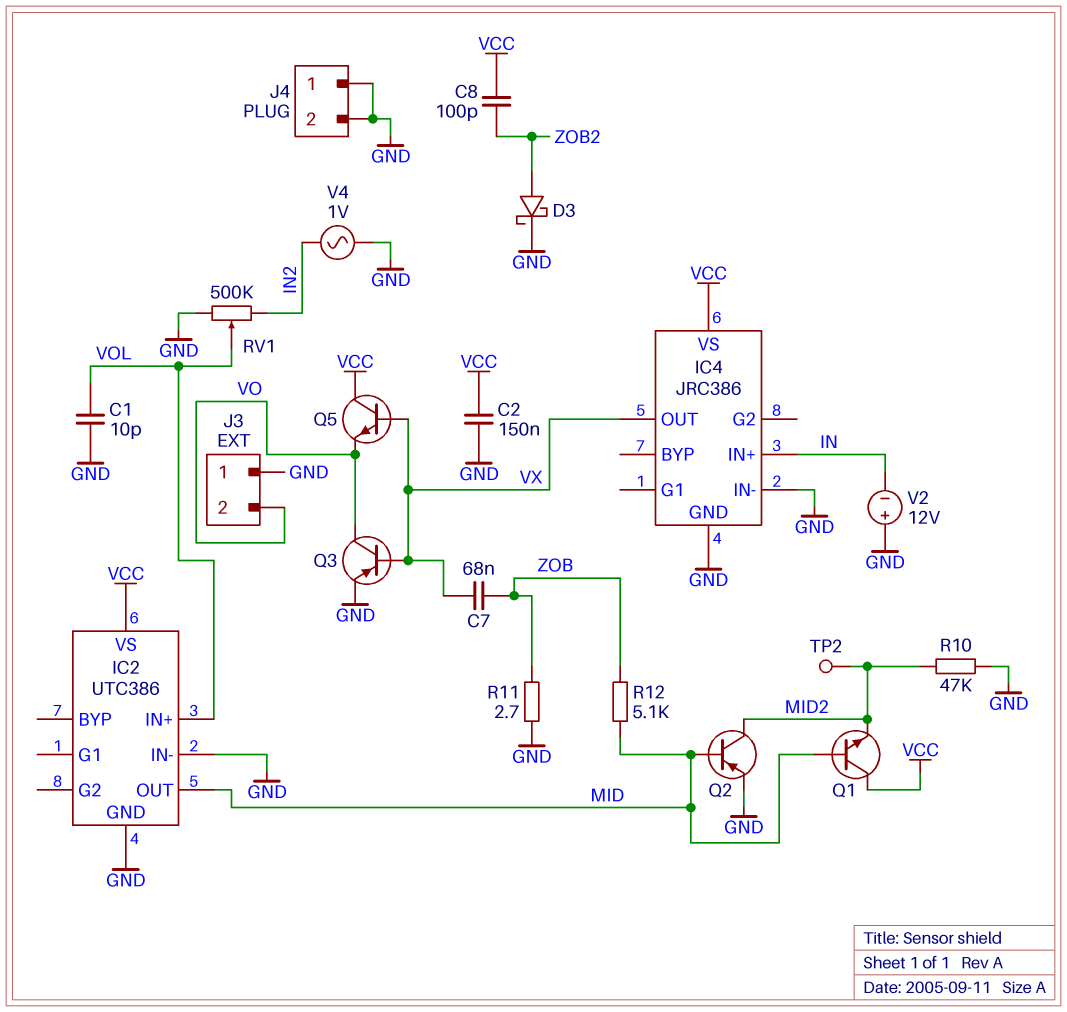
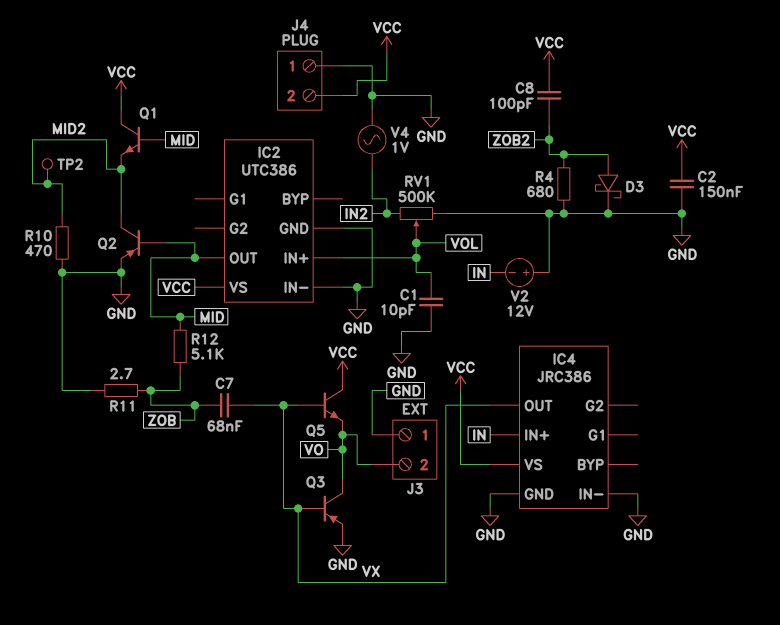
J4 pin 2: GND -> VCC
R4: none -> 680 (GND, ZOB2)
R10: 47k (GND, MID2) -> 470 (GND, MID2)

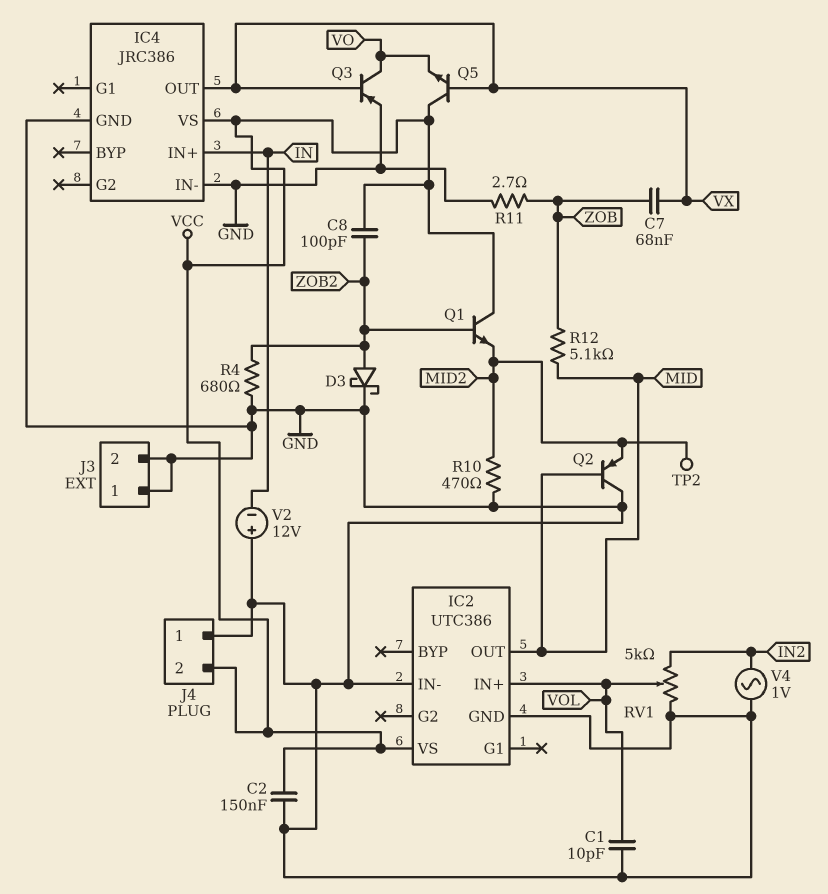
J3 pin 2: VO -> GND
Q1: NPN (B MID, C VCC, E MID2) -> NPN (B ZOB2, C VCC, E MID2)
Q2: PNP (B MID, C MID2, E GND) -> PNP (B MID, C GND, E MID2)
RV1: 500k (GND, IN2, wiper VOL) -> 5k (GND, IN2, wiper VOL)

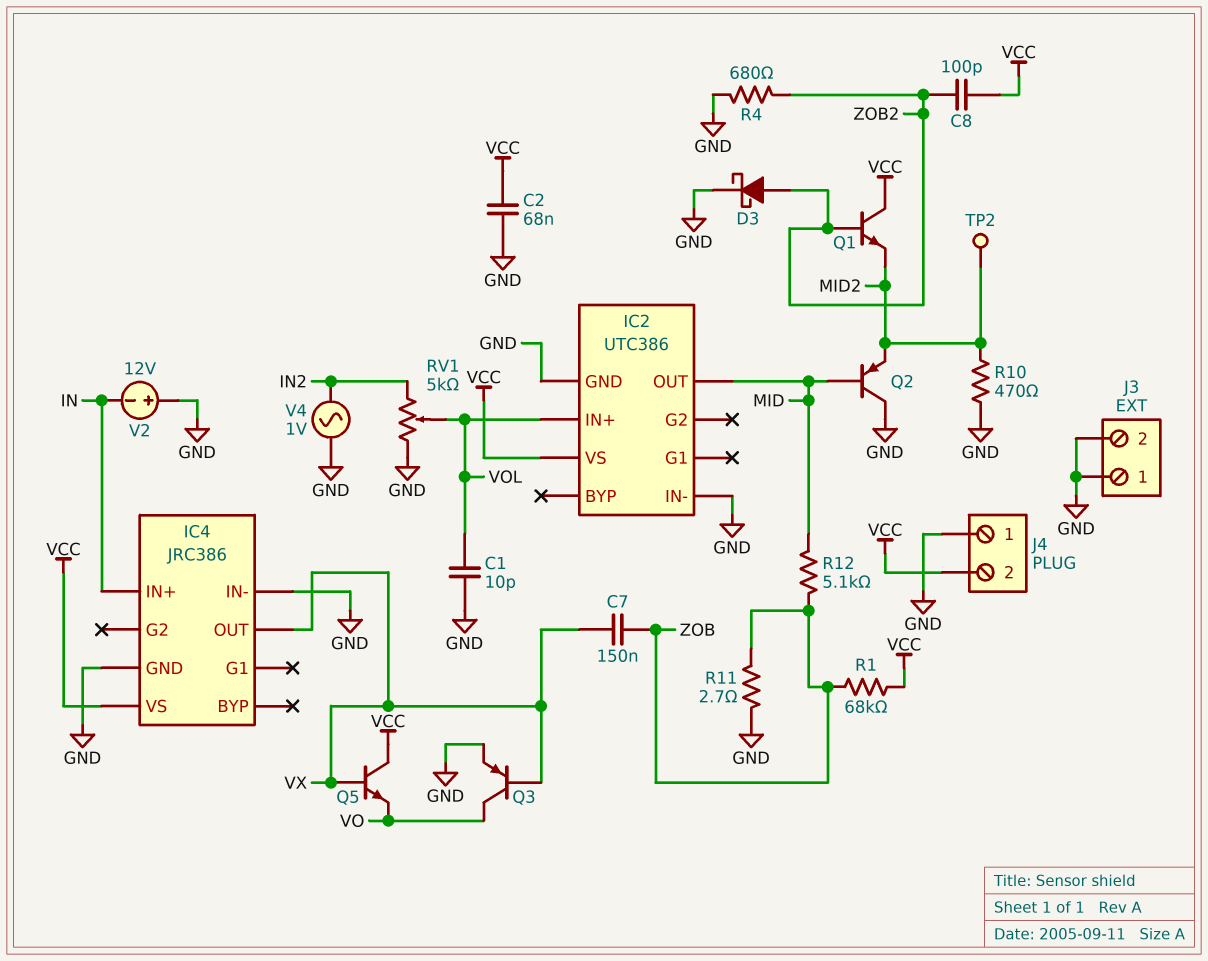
C2: 150nF (GND, VCC) -> 68nF (GND, VCC)
C7: 68nF (VX, ZOB) -> 150nF (VX, ZOB)
R1: none -> 68k (VCC, ZOB)

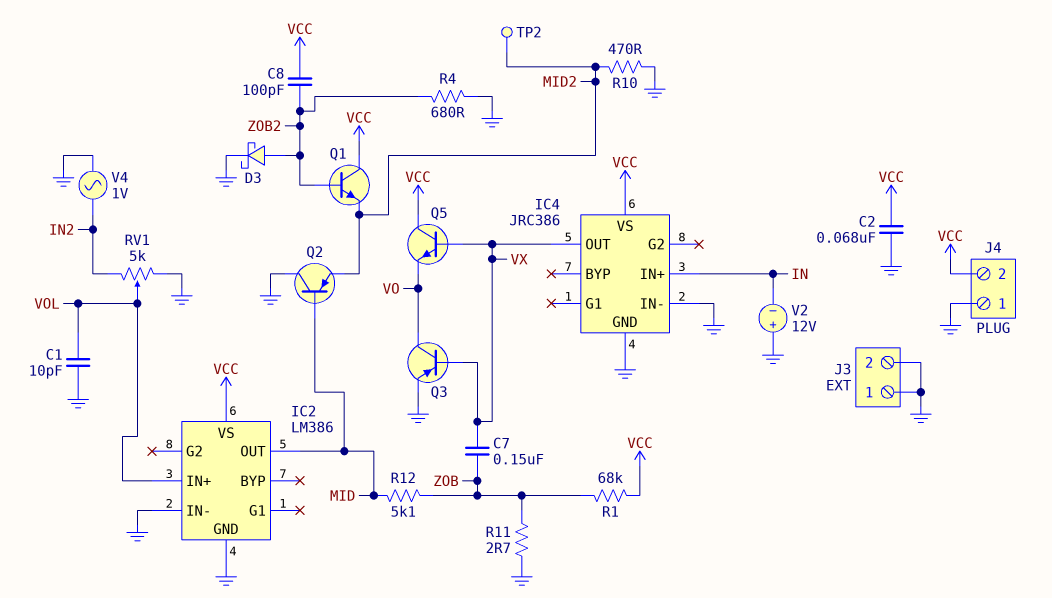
IC2: UTC386 -> LM386

